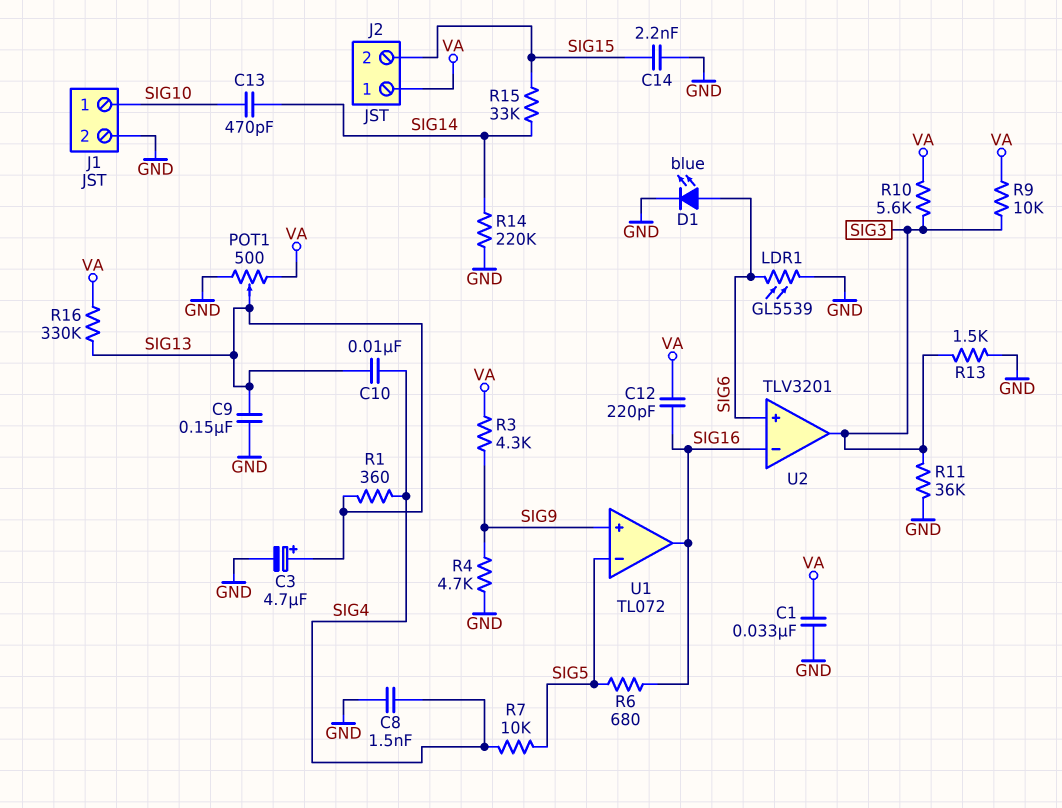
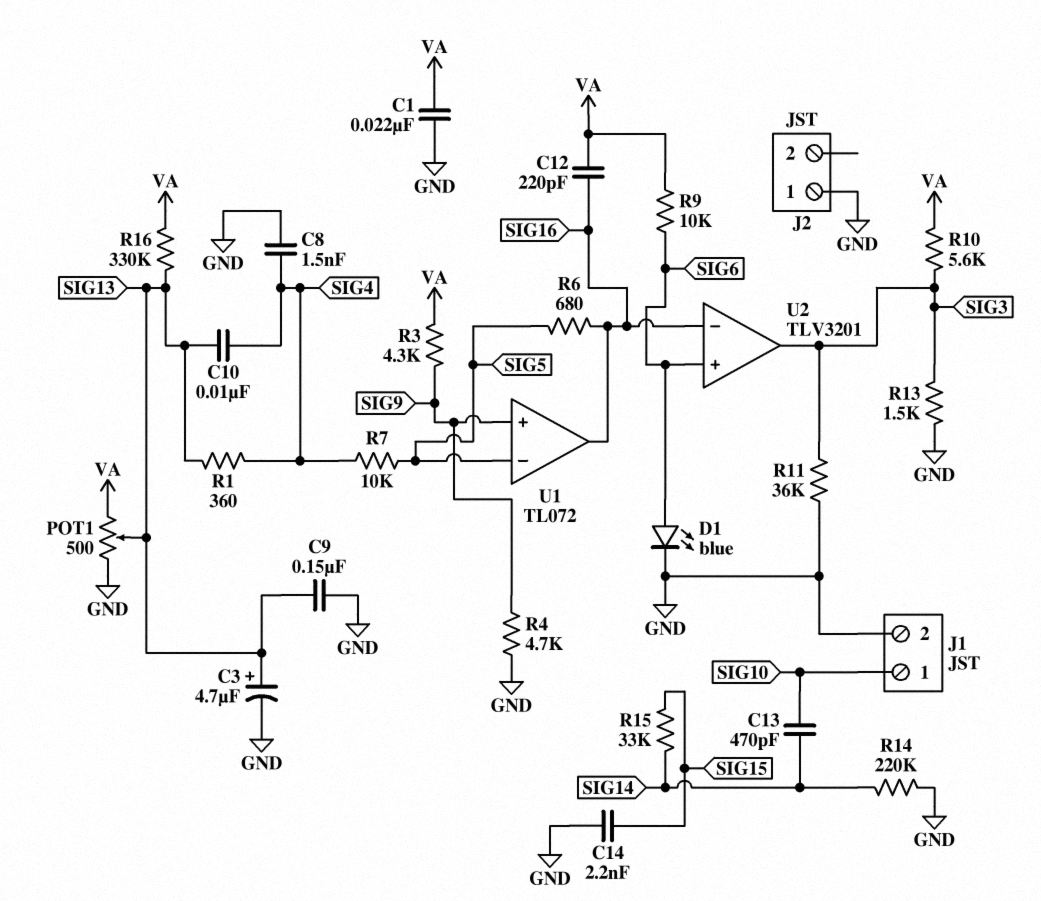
C1: 33nF (GND, VA) -> 22nF (GND, VA)
J2 pin 1: VA -> GND
J2 pin 2: SIG15 -> none
LDR1: GL5539 (GND, SIG6) -> none
R9: 10k (SIG3, VA) -> 10k (SIG6, VA)

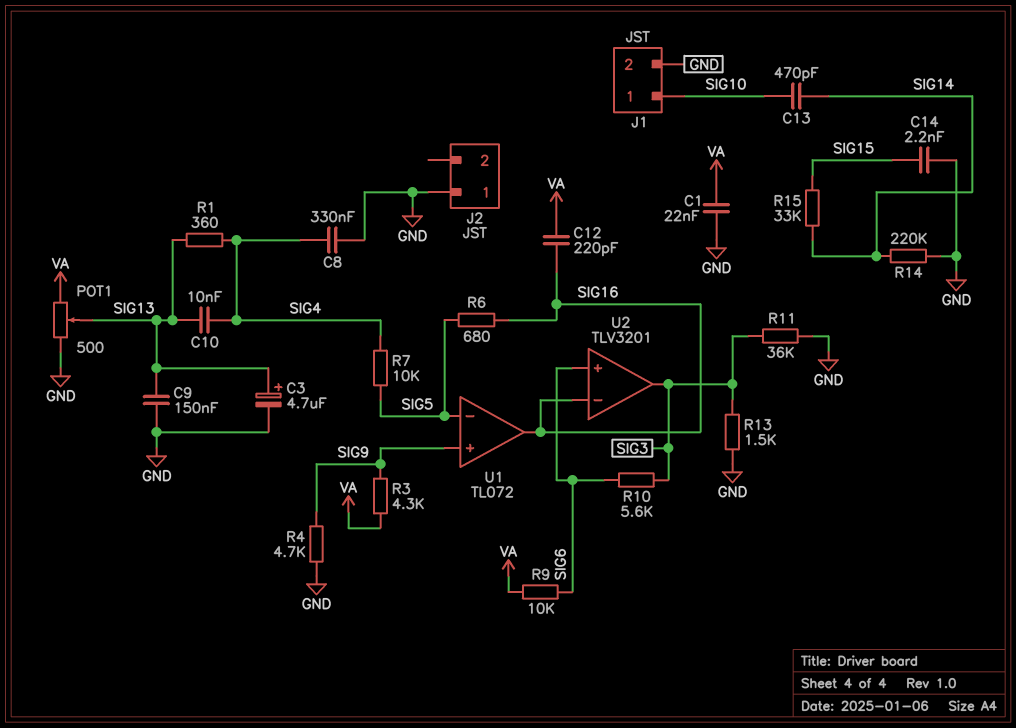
C8: 1.5nF (GND, SIG4) -> 330nF (GND, SIG4)
D1: LED blue (A SIG6, K GND) -> none
R10: 5.6k (SIG3, VA) -> 5.6k (SIG3, SIG6)
R16: 330k (SIG13, VA) -> none

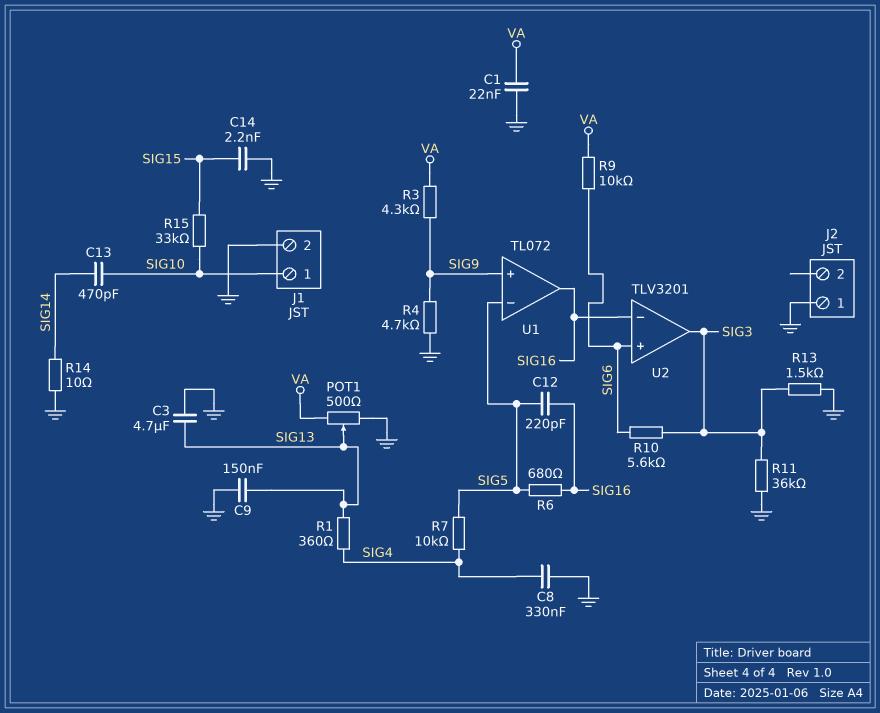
C3: 4.7uF (plus SIG13, minus GND) -> 4.7uF (GND, SIG13)
C10: 10nF (SIG4, SIG13) -> none
C12: 220pF (SIG16, VA) -> 220pF (SIG5, SIG16)
R14: 220k (GND, SIG14) -> 10 (GND, SIG14)
R15: 33k (SIG14, SIG15) -> 33k (SIG10, SIG15)

